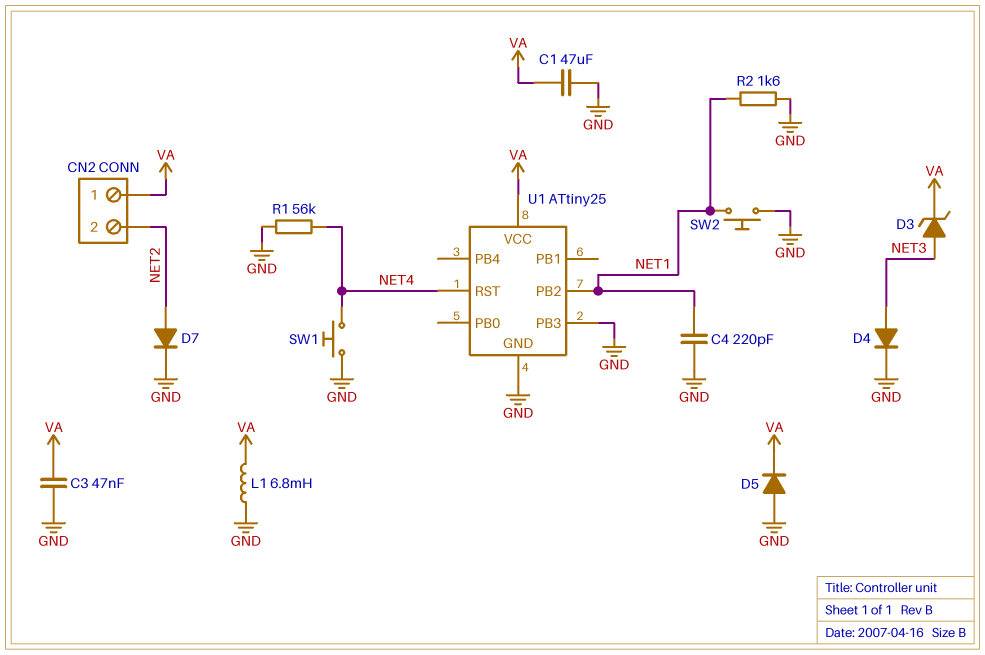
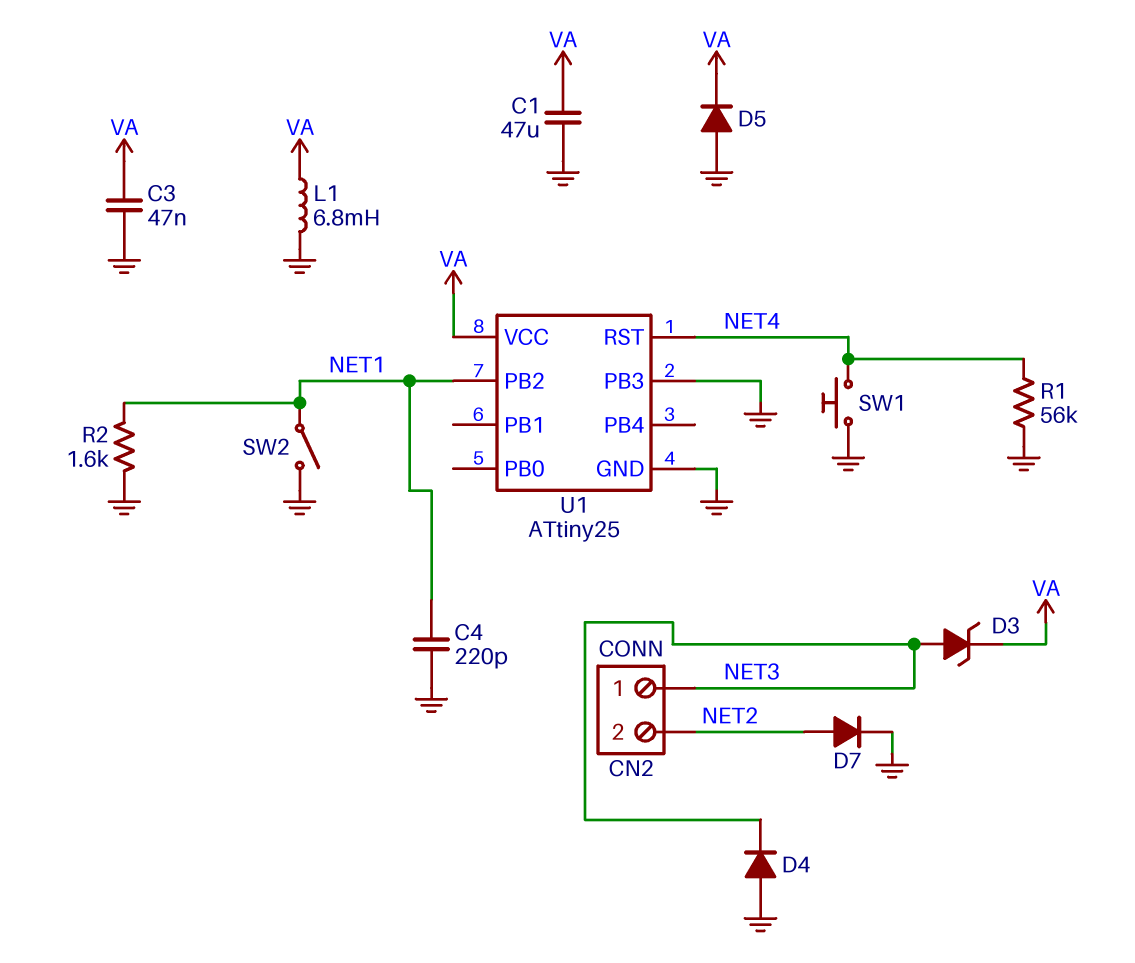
CN2 pin 1: VA -> NET3
D4: diode (A NET3, K GND) -> diode (A GND, K NET3)
SW2: button (GND, NET1) -> switch (GND, NET1)

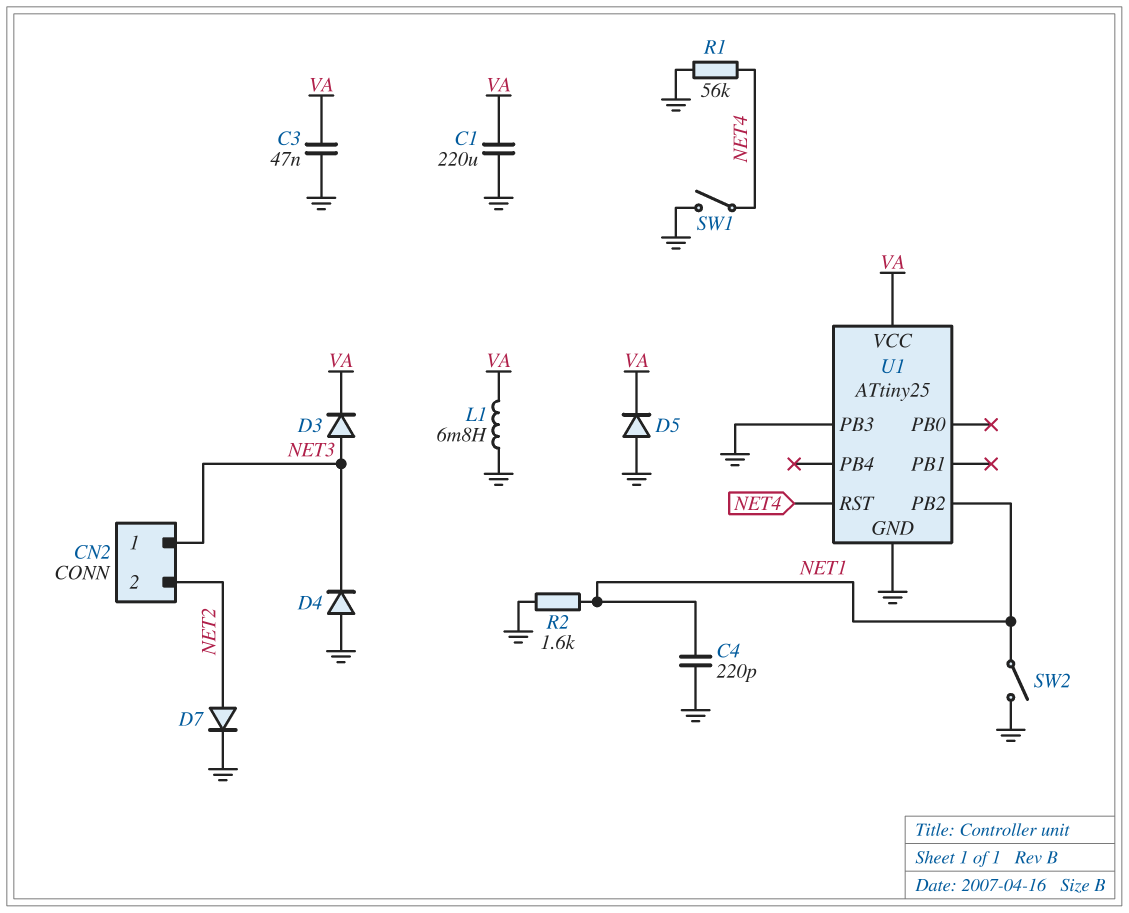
C1: 47uF (GND, VA) -> 220uF (GND, VA)
D3: zener (A NET3, K VA) -> diode (A NET3, K VA)
SW1: button (GND, NET4) -> switch (GND, NET4)

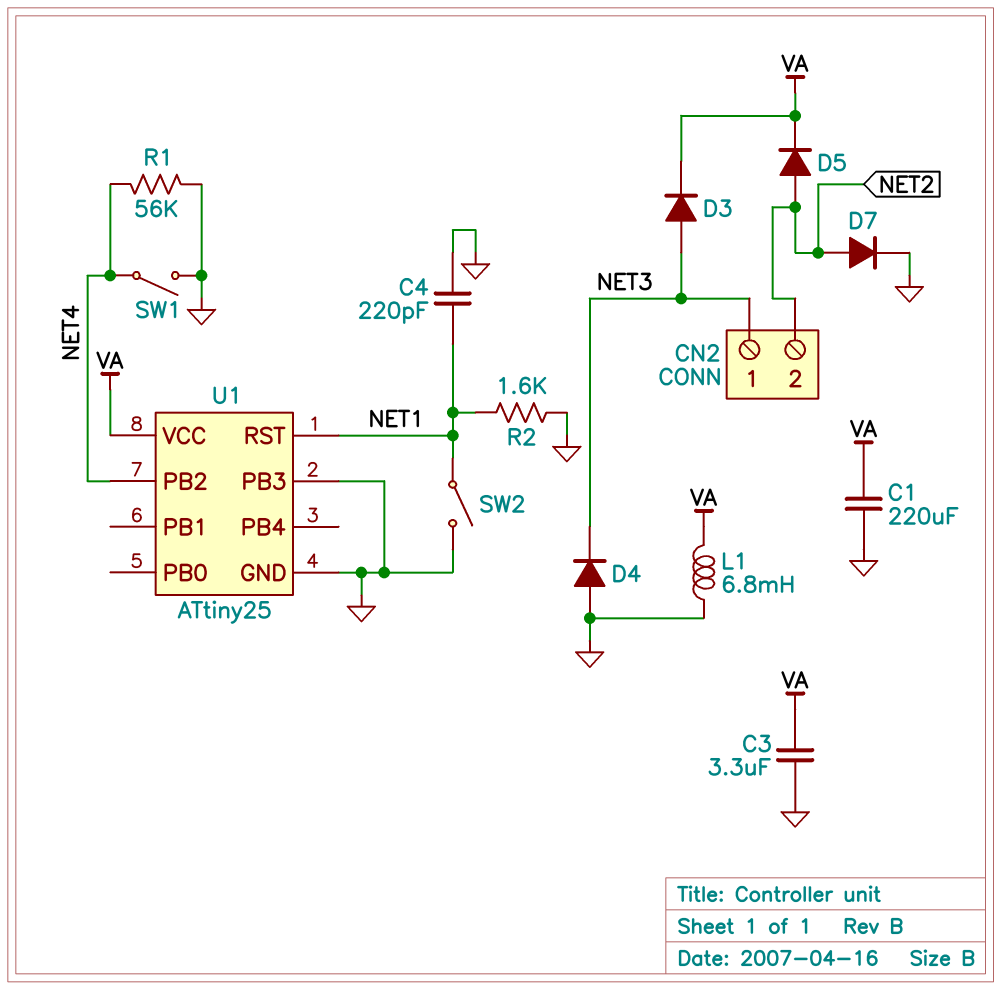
C3: 47nF (GND, VA) -> 3.3uF (GND, VA)
D5: diode (A GND, K VA) -> diode (A NET2, K VA)
U1 pin PB2: NET1 -> NET4
U1 pin RST: NET4 -> NET1

